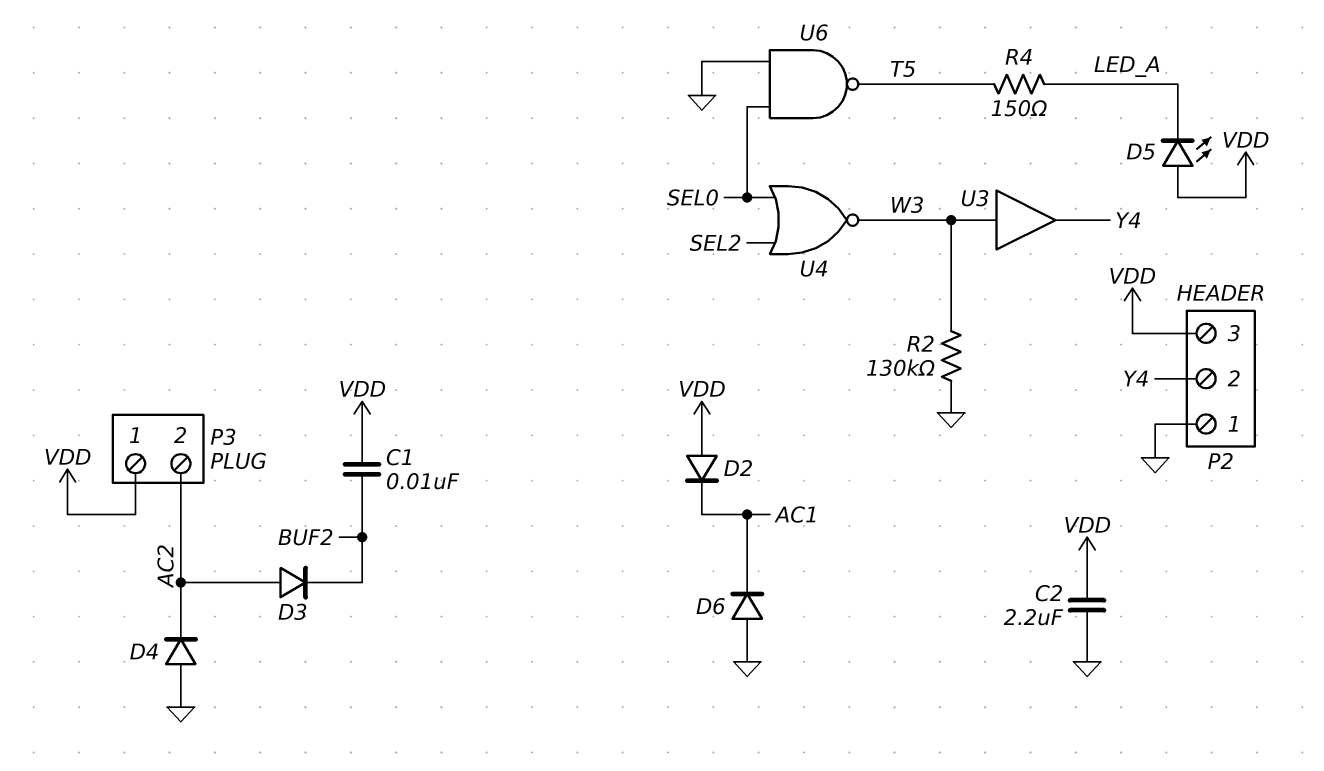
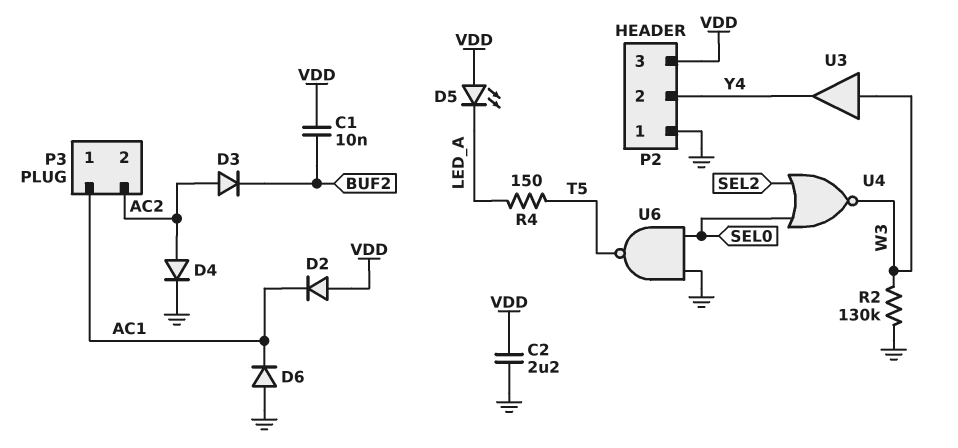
D4: diode (A GND, K AC2) -> diode (A AC2, K GND)
P3 pin 1: VDD -> AC1

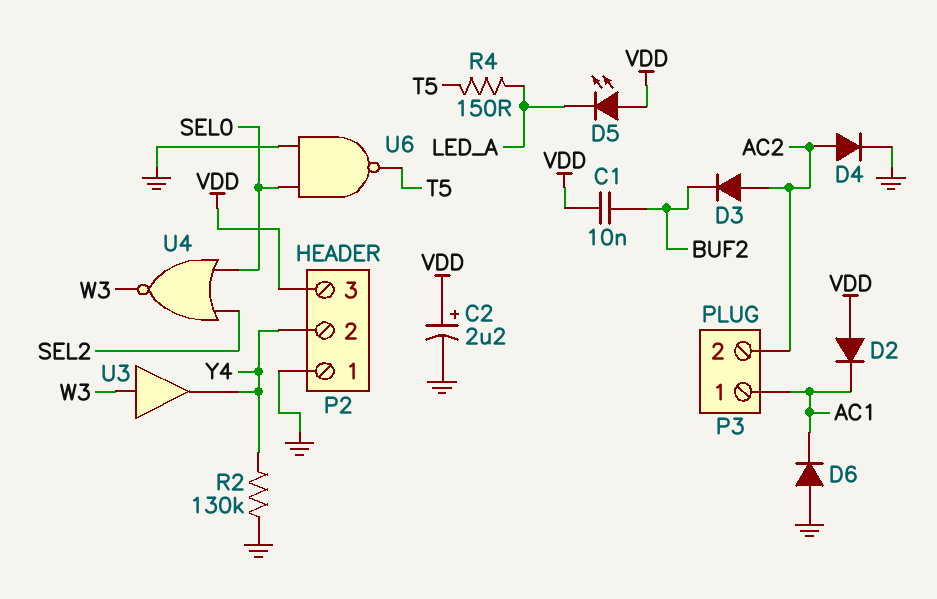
C2: 2.2uF (GND, VDD) -> 2.2uF (plus VDD, minus GND)
R2: 130k (GND, W3) -> 130k (GND, Y4)

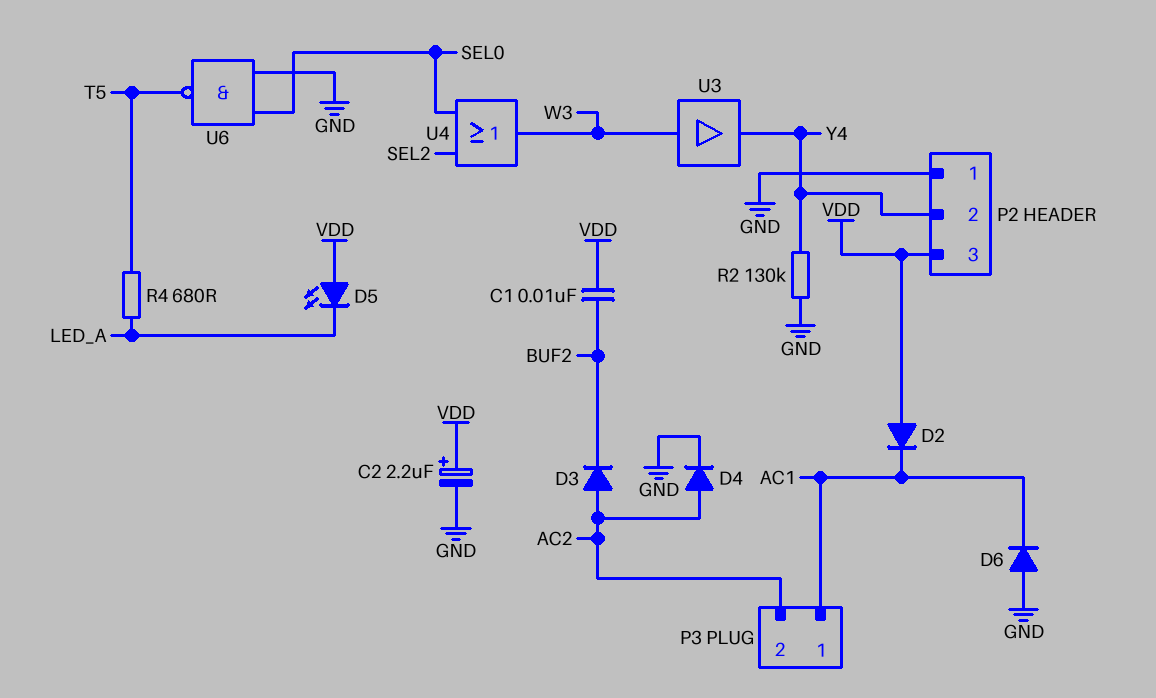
R4: 150 (LED_A, T5) -> 680 (LED_A, T5)
U4: NOR (in SEL0, in SEL2, out W3) -> OR (in SEL0, in SEL2, out W3)

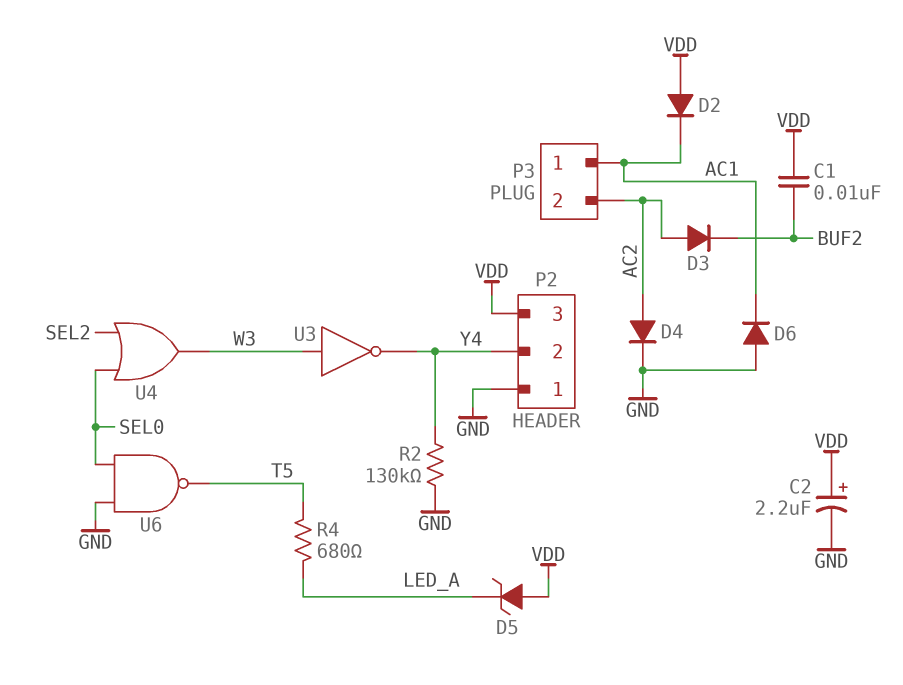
D5: LED (A VDD, K LED_A) -> zener (A VDD, K LED_A)
U3: buffer (in W3, out Y4) -> NOT (in W3, out Y4)

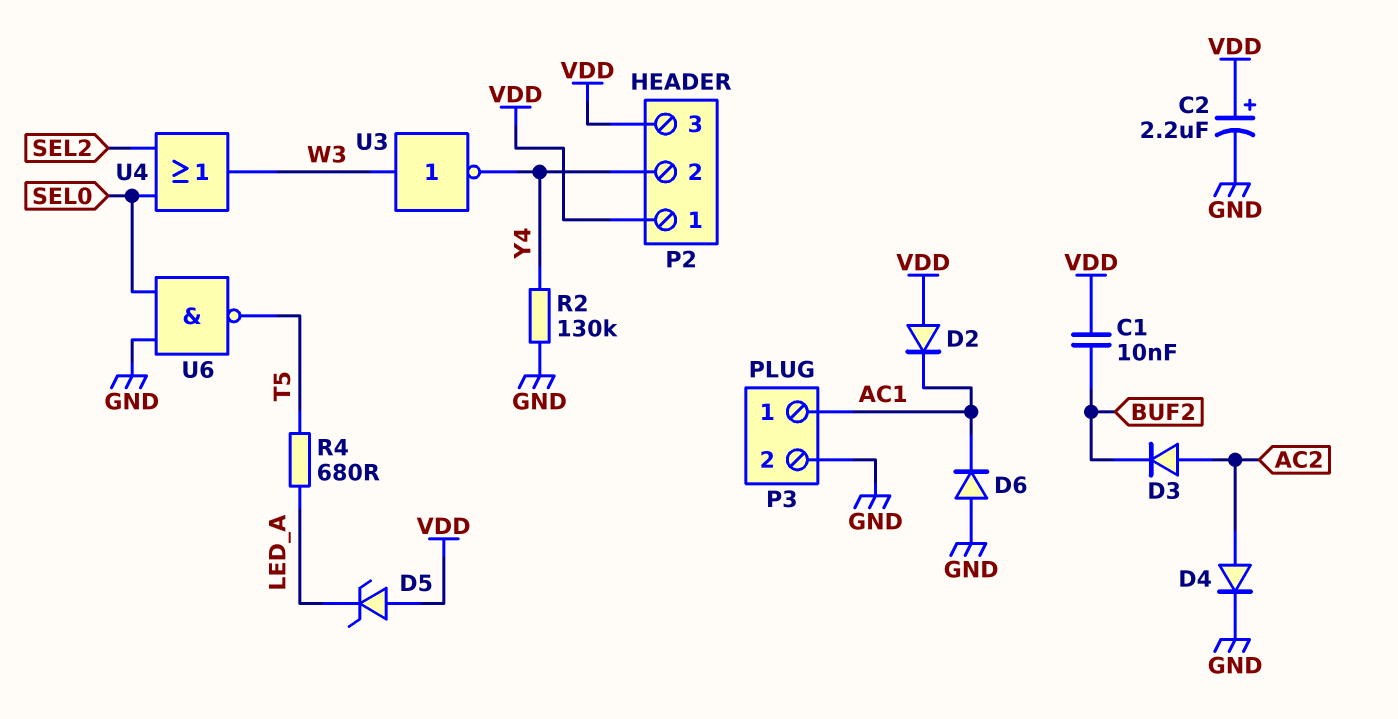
P2 pin 1: GND -> VDD
P3 pin 2: AC2 -> GND

